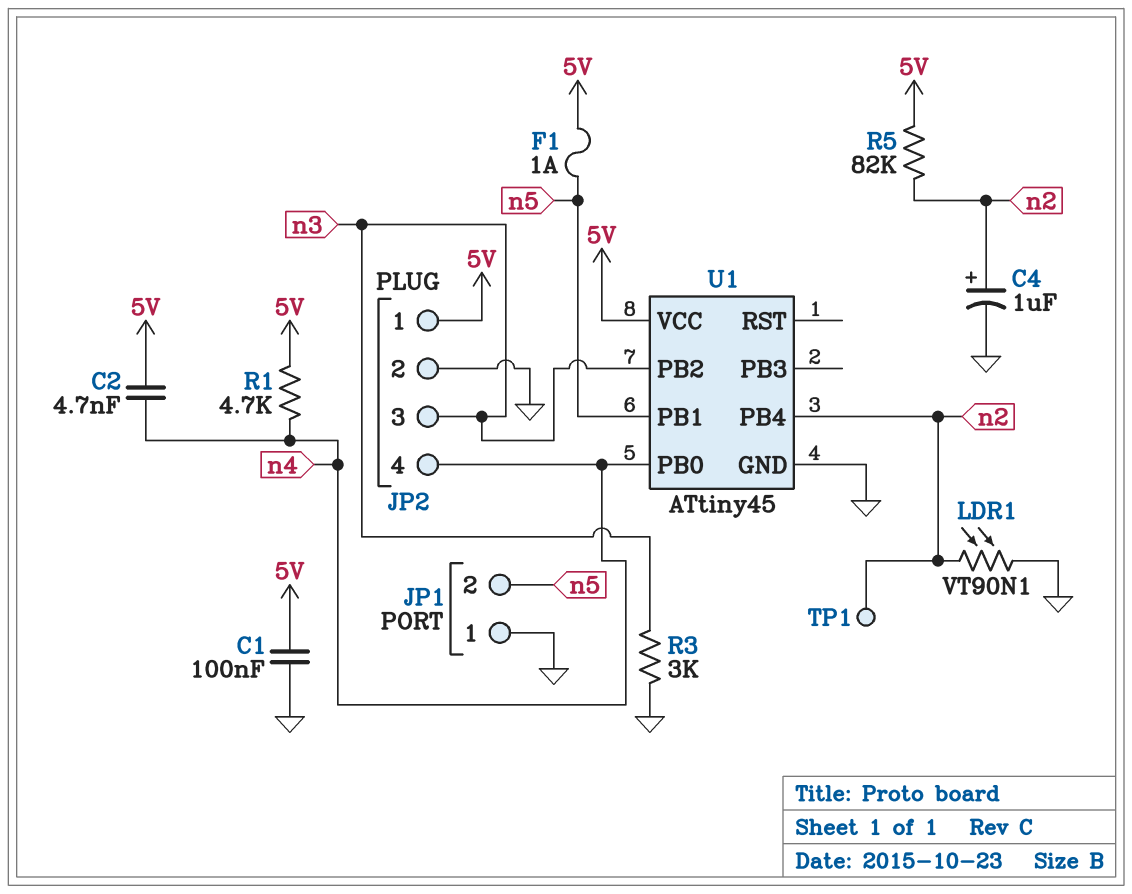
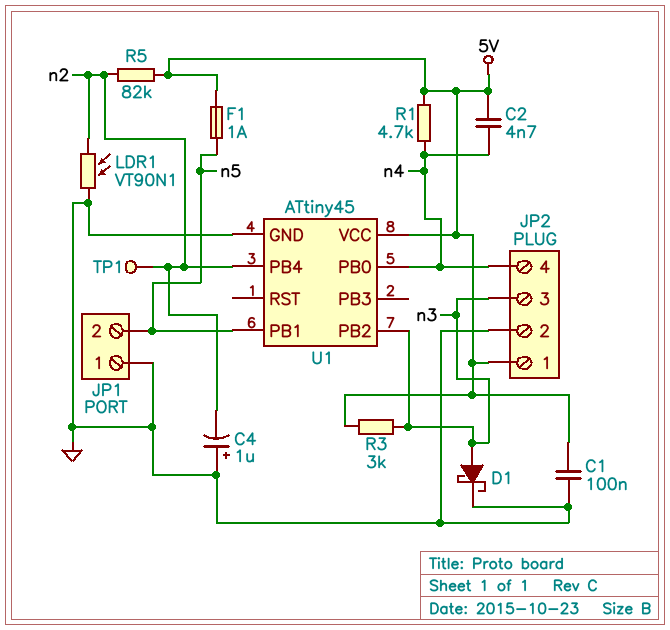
C4: 1uF (plus n2, minus GND) -> 1uF (plus GND, minus n2)
D1: none -> schottky (A n3, K GND)
R3: 3k (GND, n3) -> 3k (5V, n3)

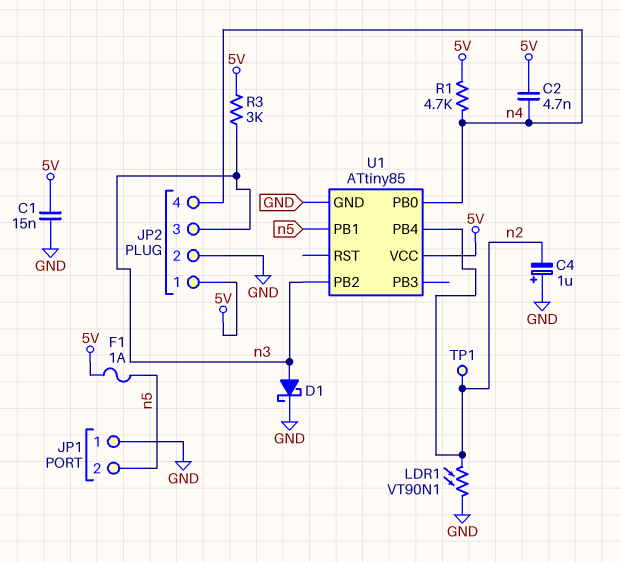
C1: 100nF (5V, GND) -> 15nF (5V, GND)
R5: 82k (5V, n2) -> none
U1: ATtiny45 -> ATtiny85

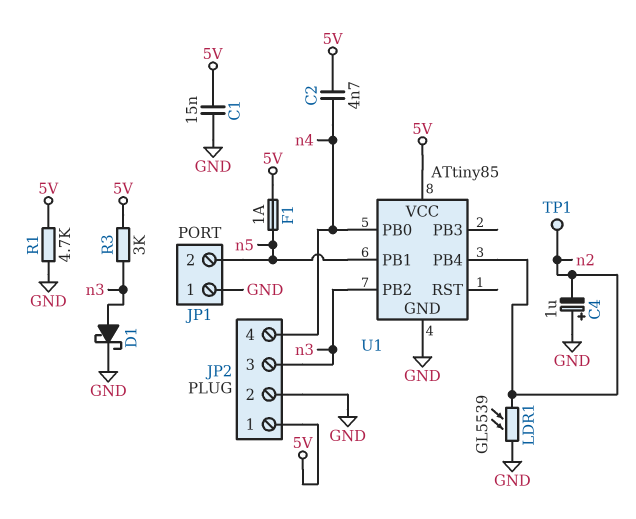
LDR1: VT90N1 (GND, n2) -> GL5539 (GND, n2)
R1: 4.7k (5V, n4) -> 4.7k (5V, GND)

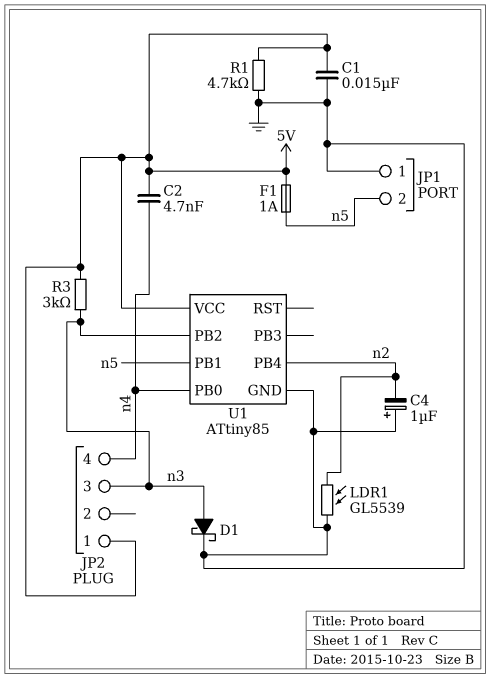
JP2 pin 2: GND -> none
TP1: test point (n2) -> none

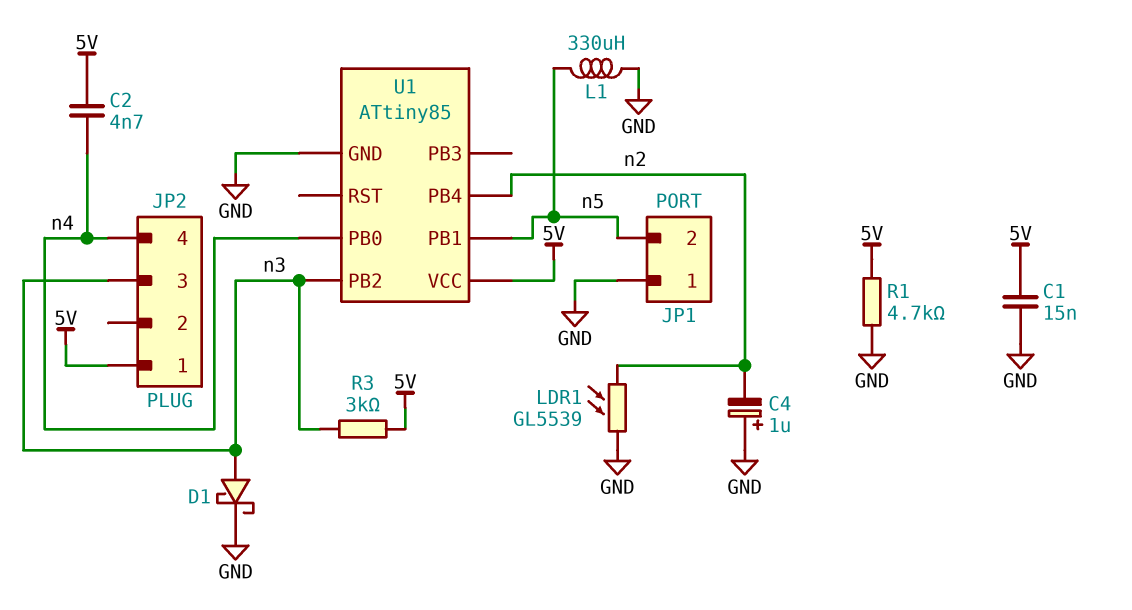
F1: 1A (5V, n5) -> none
L1: none -> 330uH (GND, n5)

